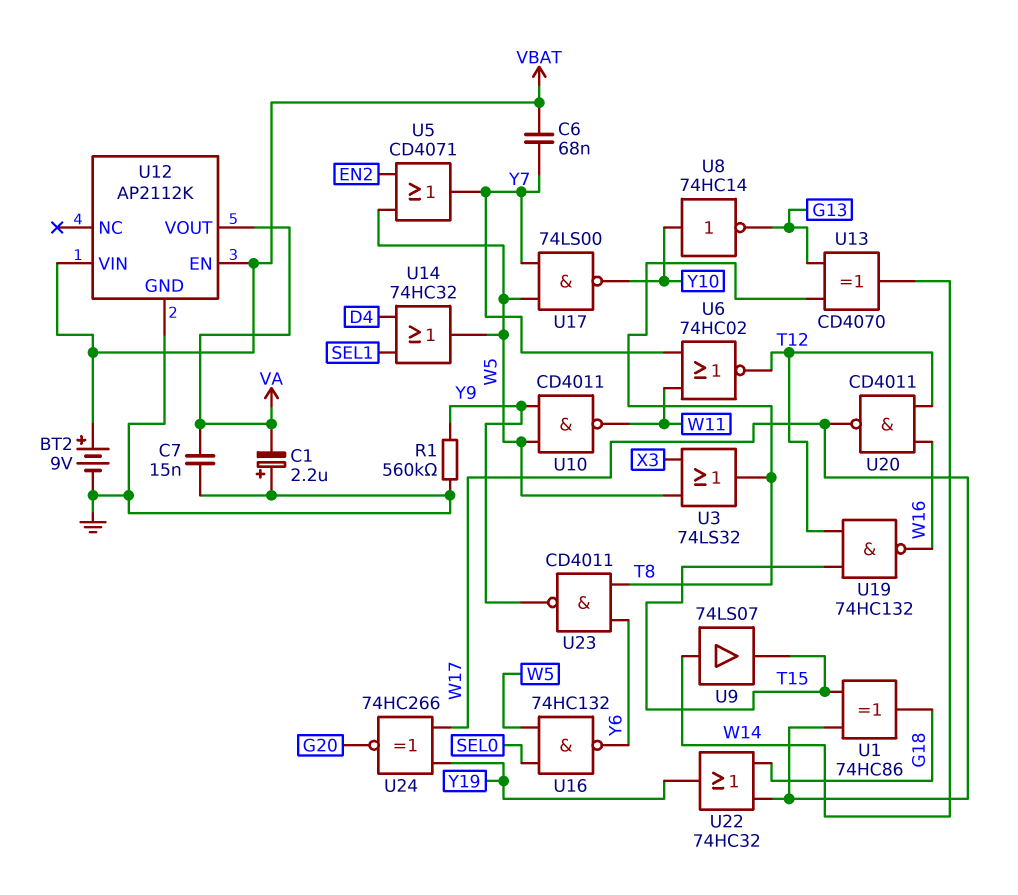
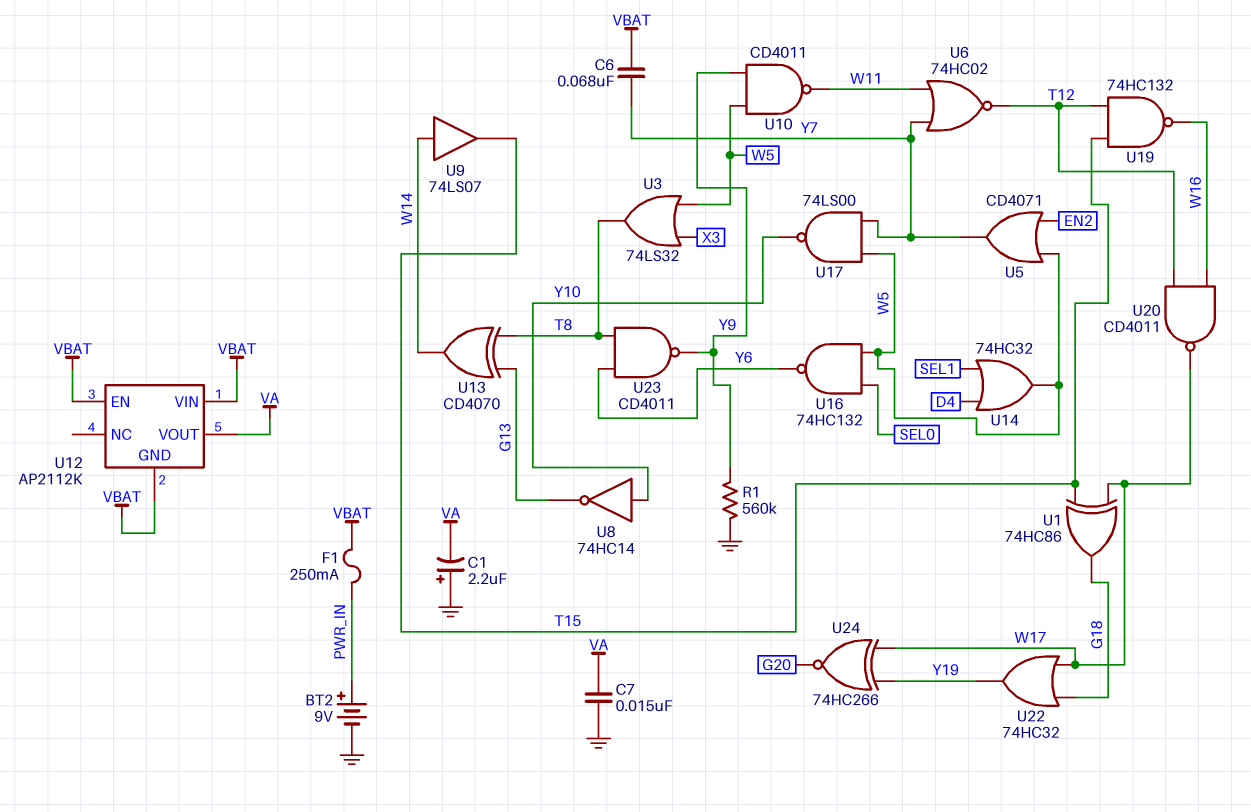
BT2: 9V (plus VBAT, minus GND) -> 9V (plus PWR_IN, minus GND)
F1: none -> 250mA (PWR_IN, VBAT)
U12 pin GND: GND -> VBAT

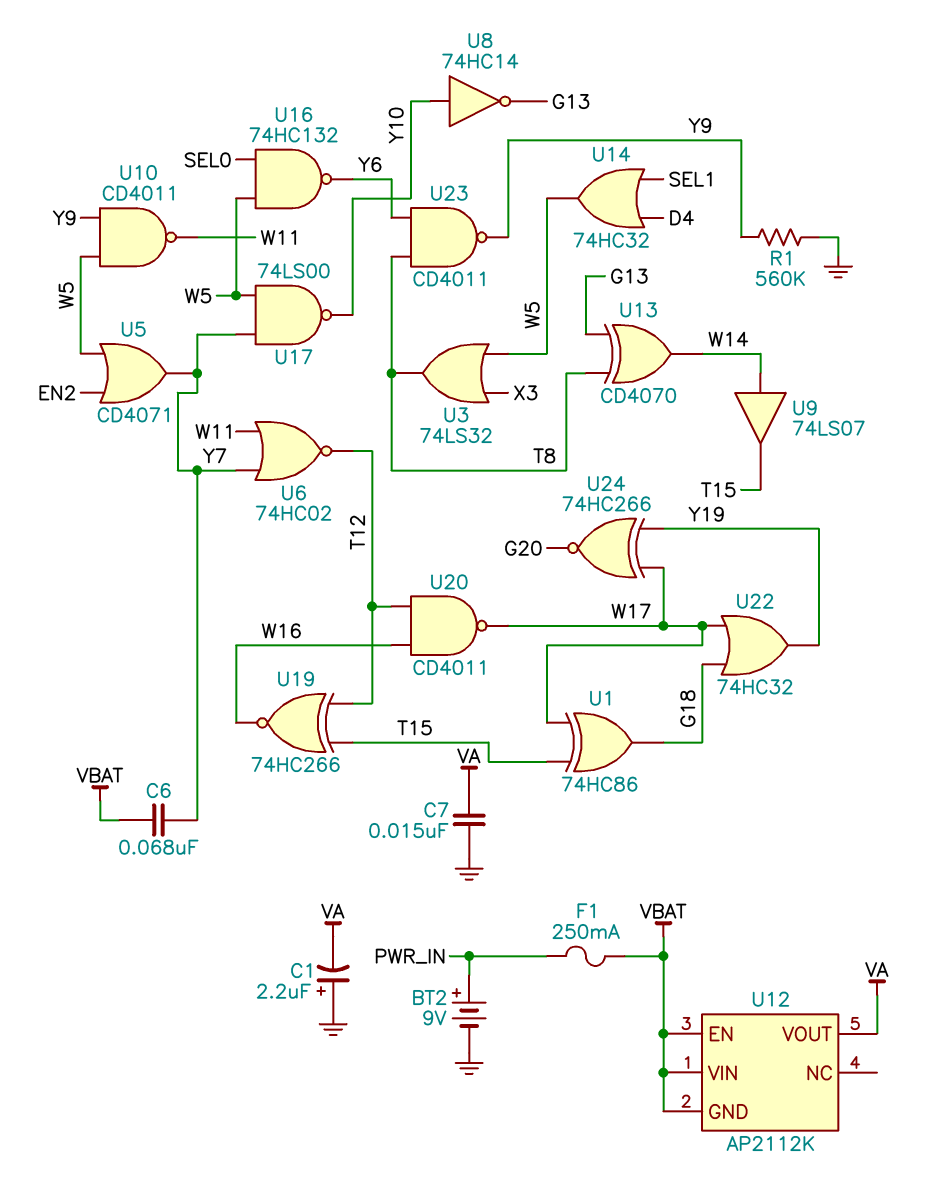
U19: NAND 74HC132 (in T12, in T15, out W16) -> XNOR 74HC266 (in T12, in T15, out W16)

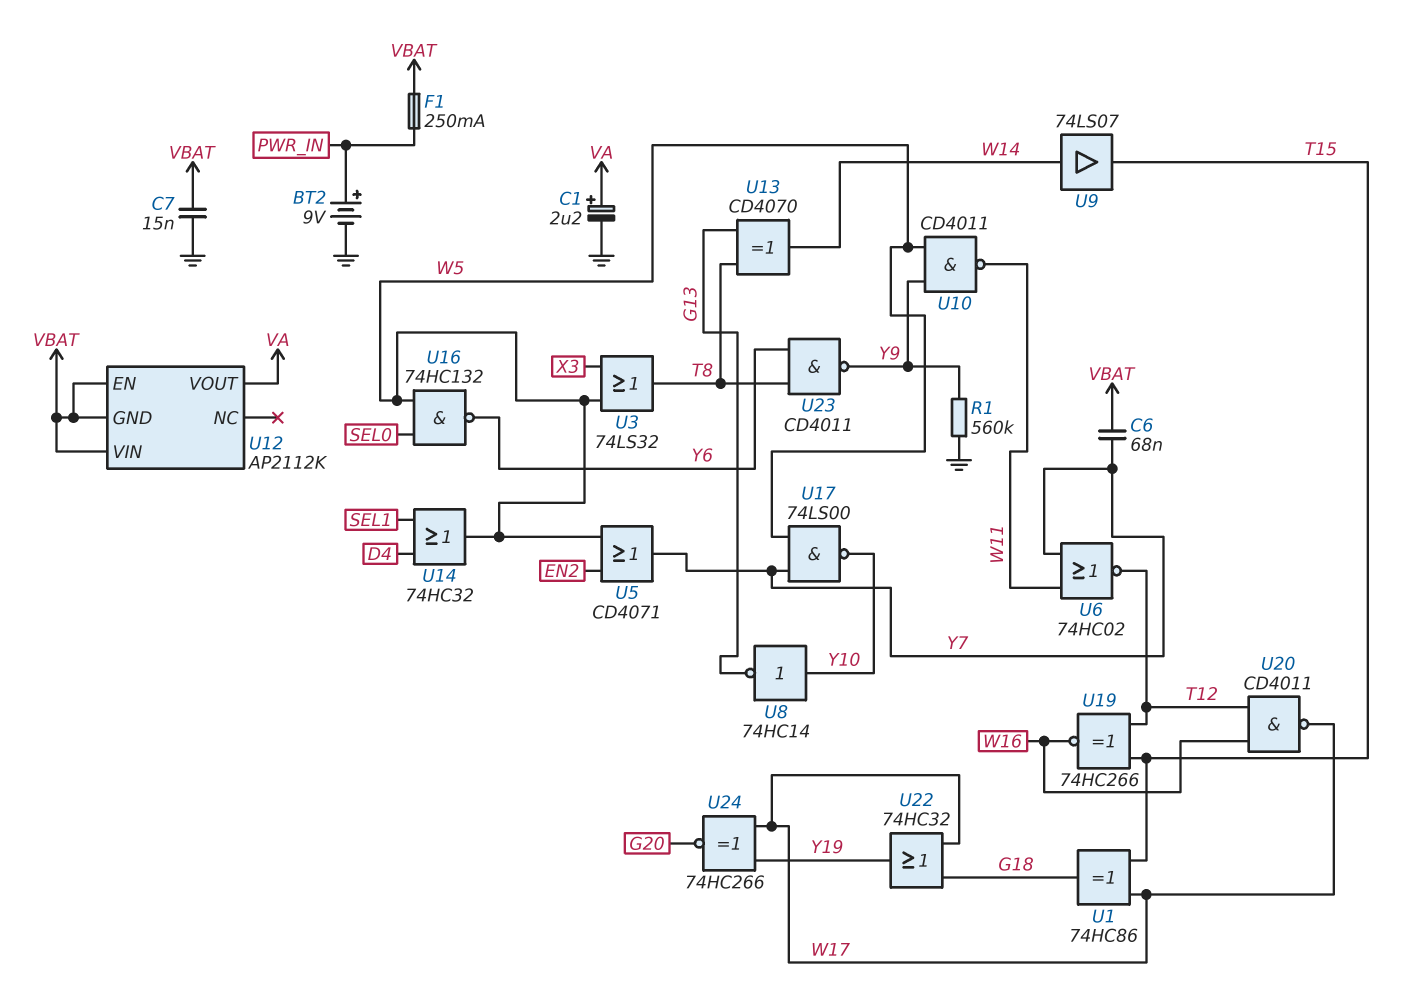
C1: 2.2uF (plus GND, minus VA) -> 2.2uF (plus VA, minus GND)
C7: 15nF (GND, VA) -> 15nF (GND, VBAT)

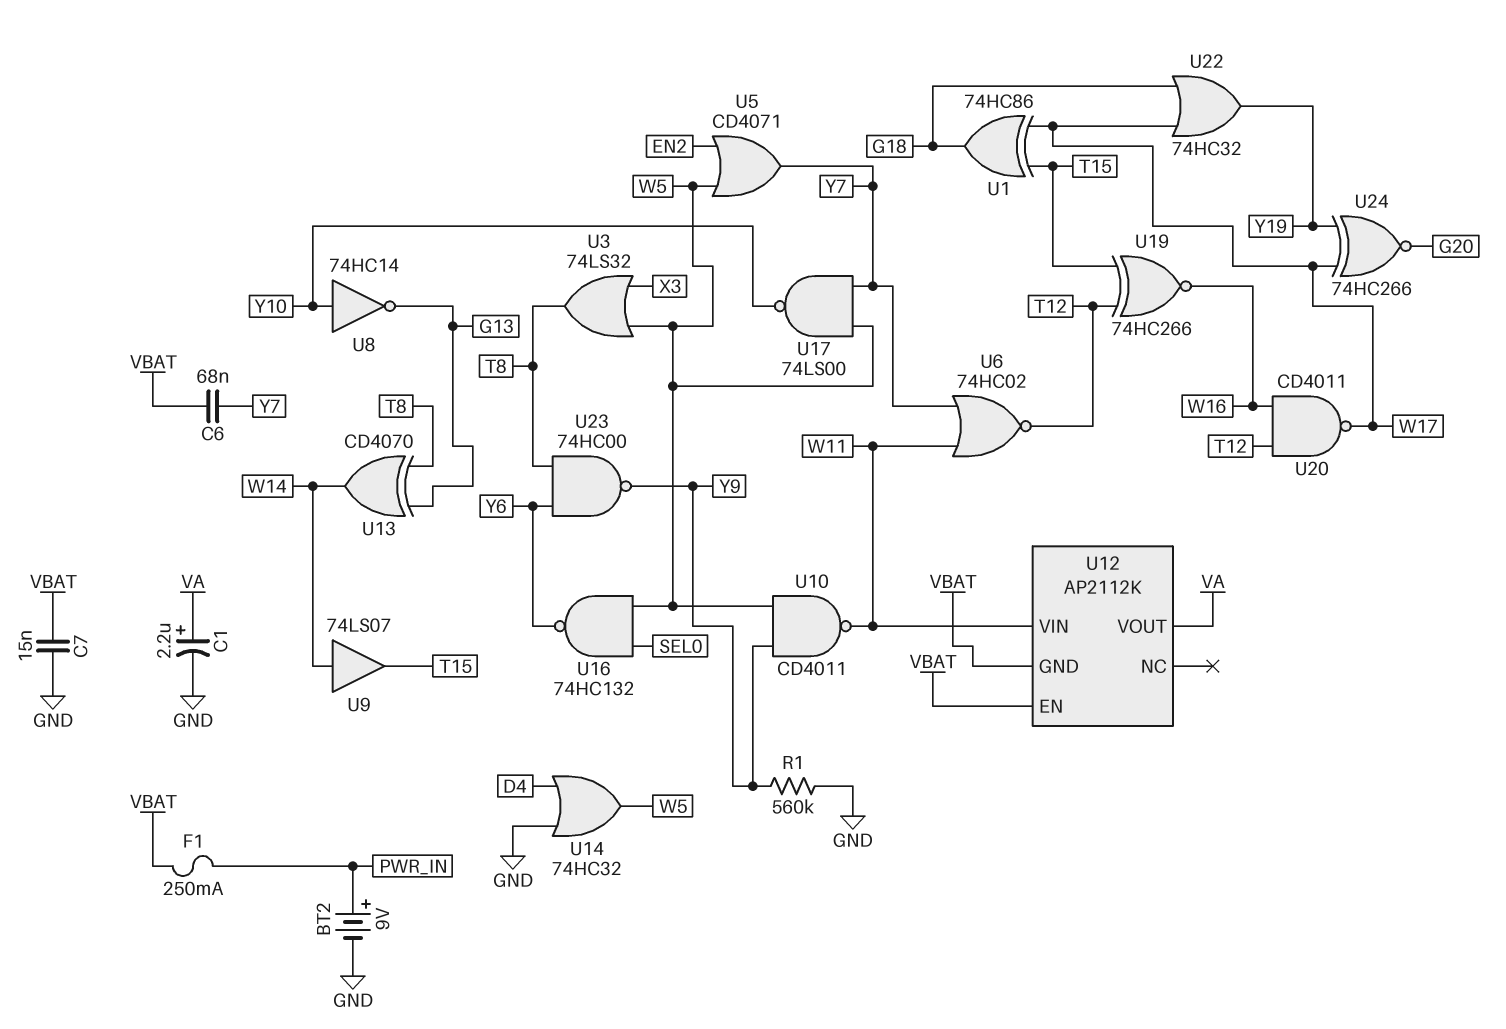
U12 pin VIN: VBAT -> W11
U14: OR 74HC32 (in D4, in SEL1, out W5) -> OR 74HC32 (in D4, in GND, out W5)
U23: NAND CD4011 (in T8, in Y6, out Y9) -> NAND 74HC00 (in T8, in Y6, out Y9)

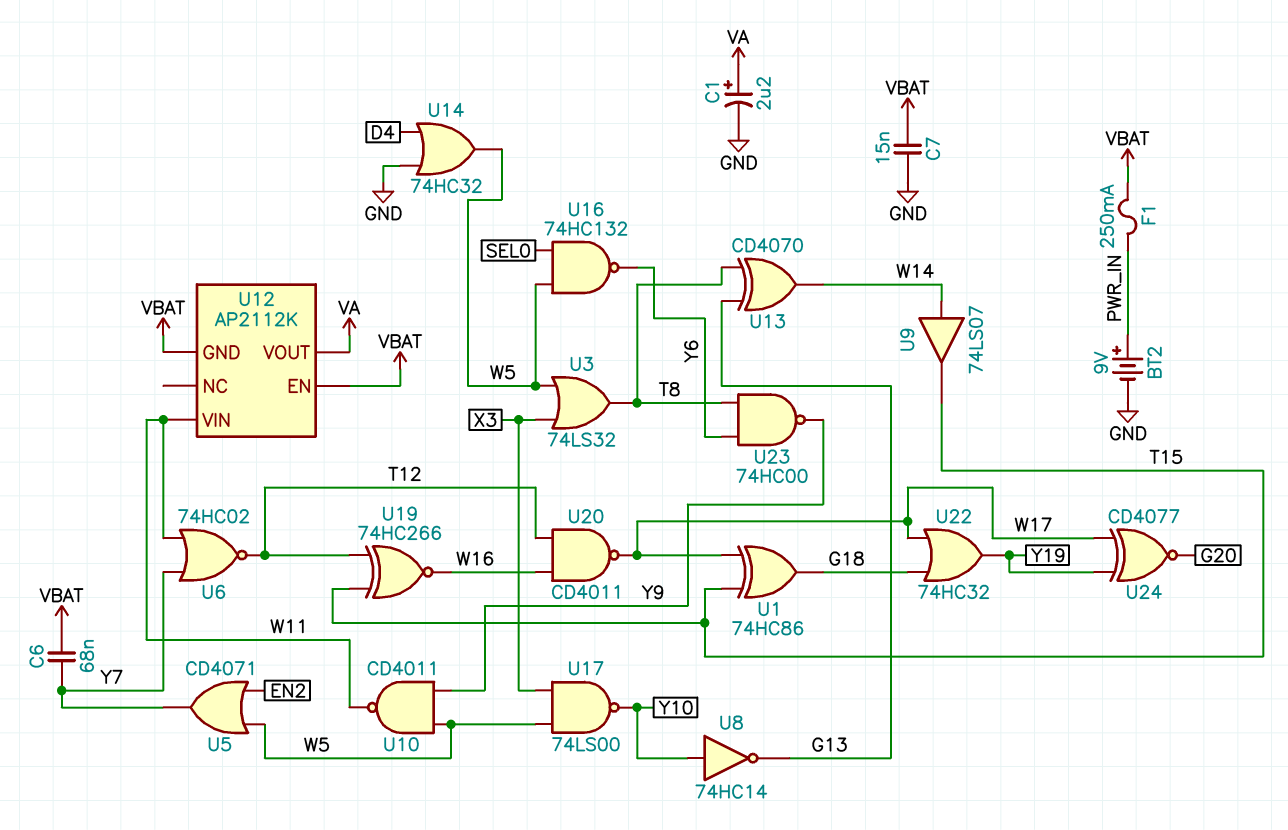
R1: 560k (GND, Y9) -> none
U17: NAND 74LS00 (in W5, in Y7, out Y10) -> NAND 74LS00 (in W5, in X3, out Y10)
U24: XNOR 74HC266 (in W17, in Y19, out G20) -> XNOR CD4077 (in W17, in Y19, out G20)

